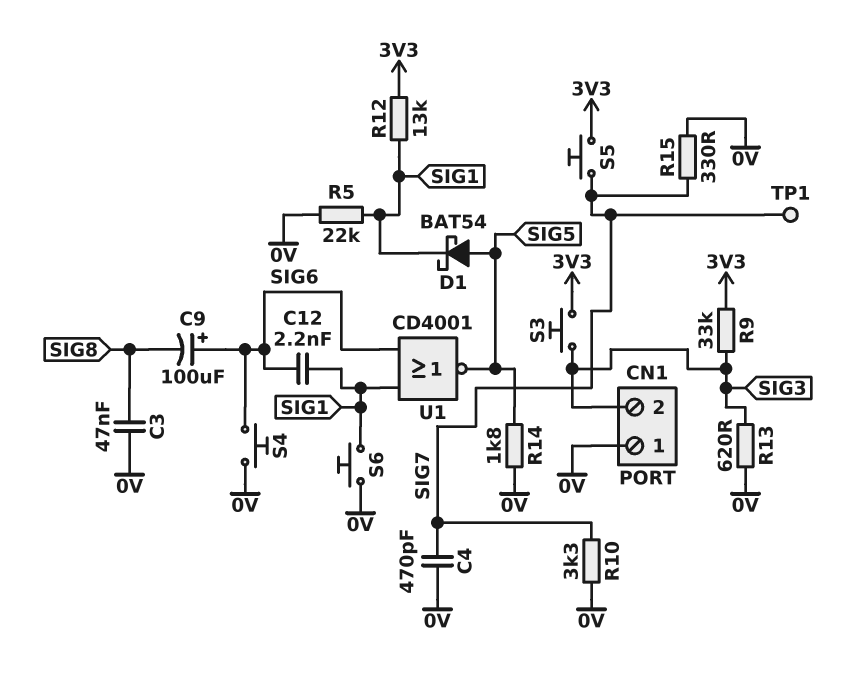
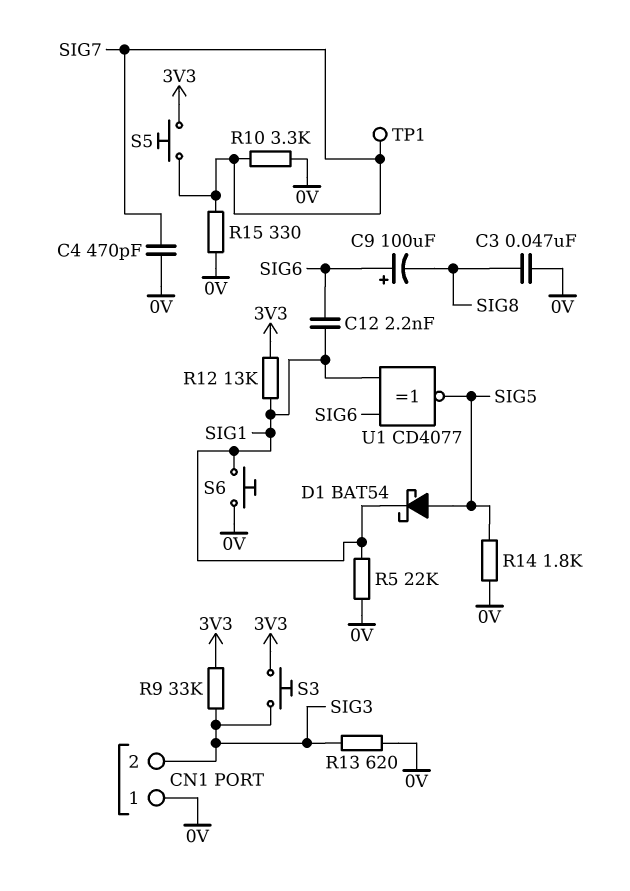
S4: button (0V, SIG6) -> none
U1: NOR CD4001 (in SIG1, in SIG6, out SIG5) -> XNOR CD4077 (in SIG1, in SIG6, out SIG5)

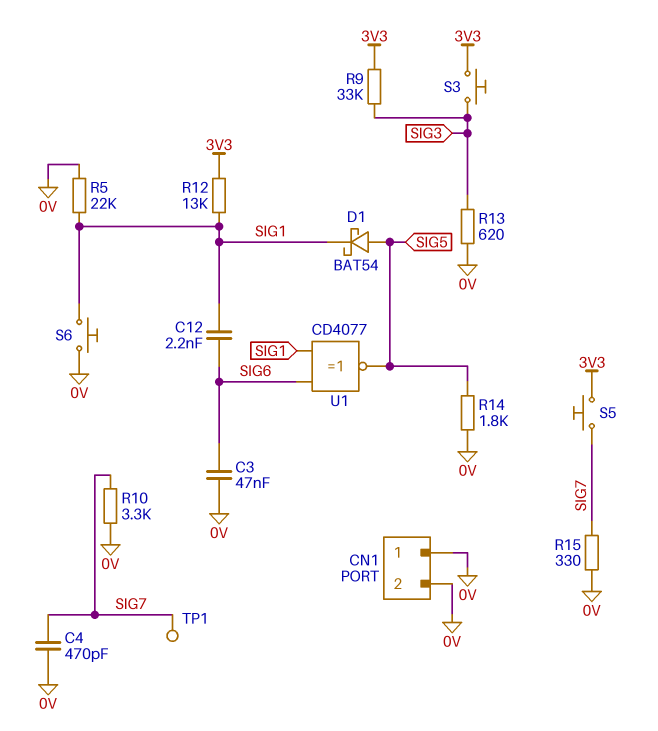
C3: 47nF (0V, SIG8) -> 47nF (0V, SIG6)
C9: 100uF (plus SIG6, minus SIG8) -> none
CN1 pin 2: SIG3 -> 0V

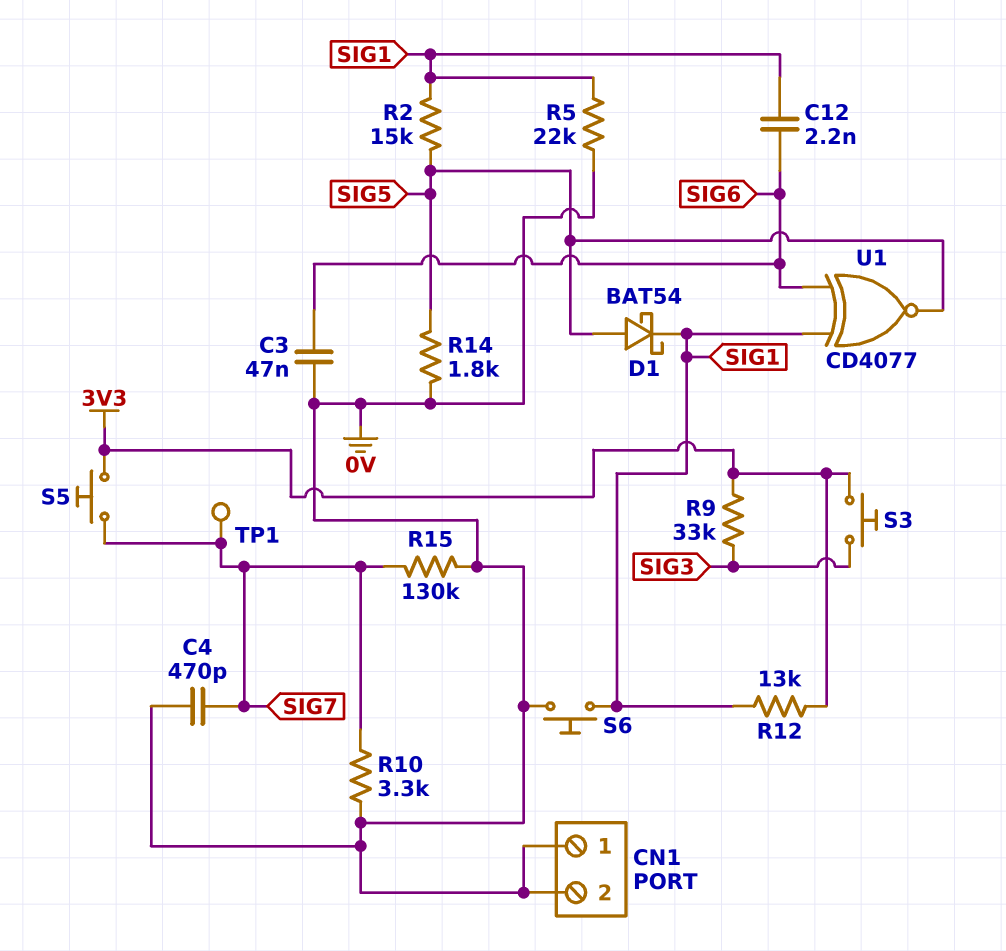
R2: none -> 15k (SIG1, SIG5)
R13: 620 (0V, SIG3) -> none
R15: 330 (0V, SIG7) -> 130k (0V, SIG7)

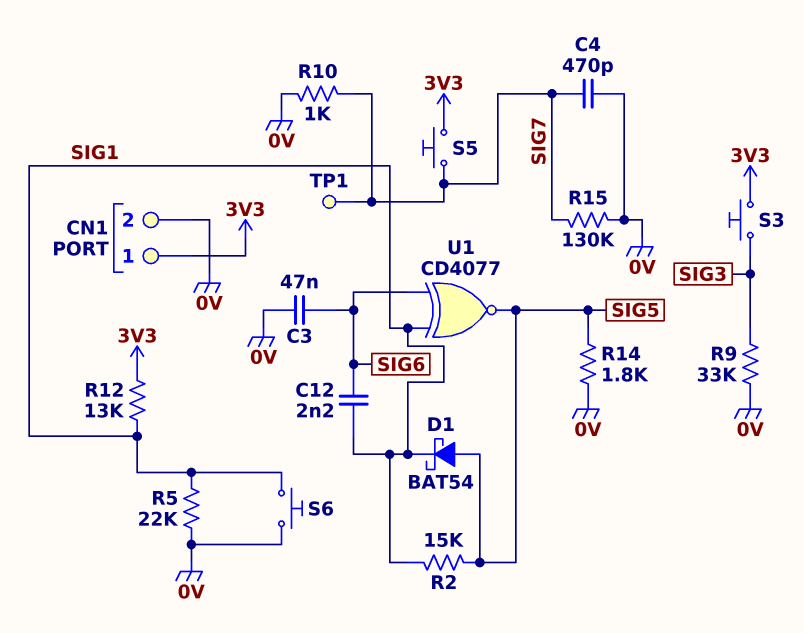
CN1 pin 1: 0V -> 3V3
R9: 33k (3V3, SIG3) -> 33k (0V, SIG3)
R10: 3.3k (0V, SIG7) -> 1k (0V, SIG7)

